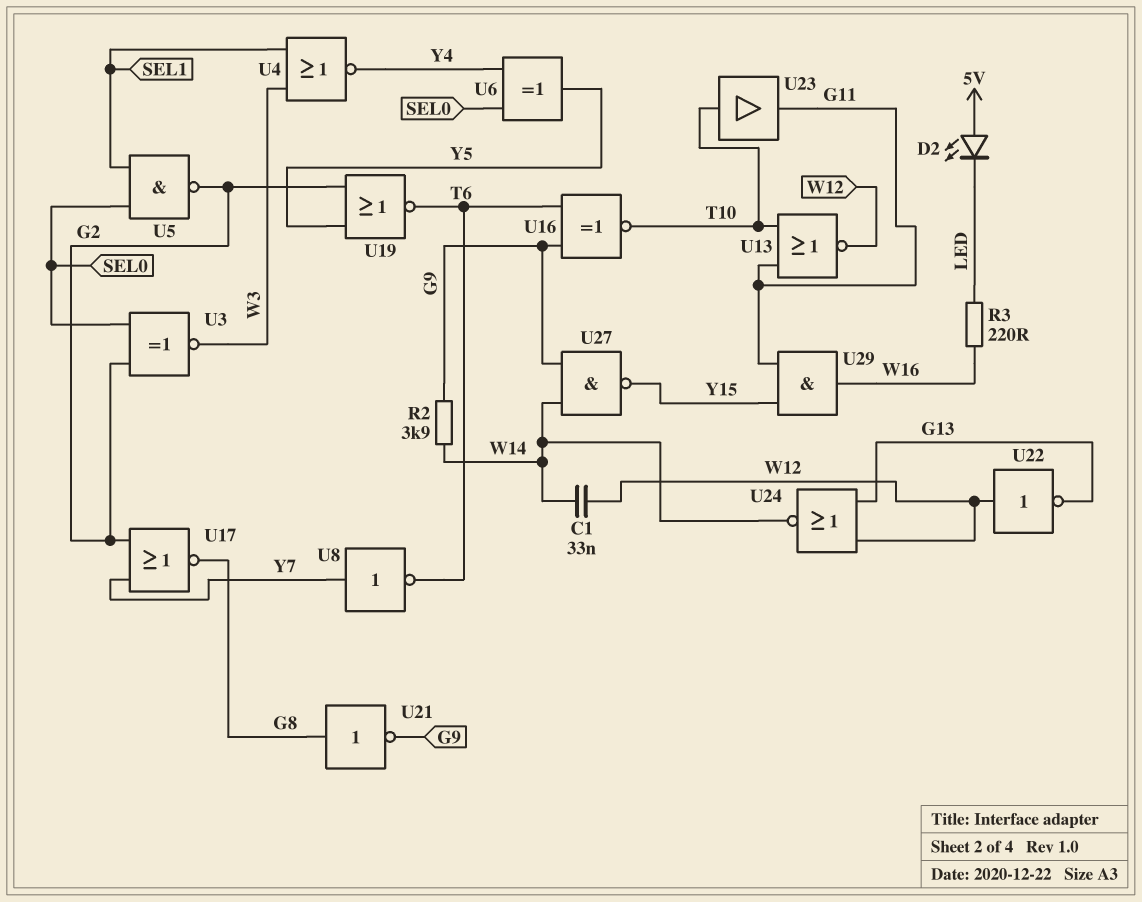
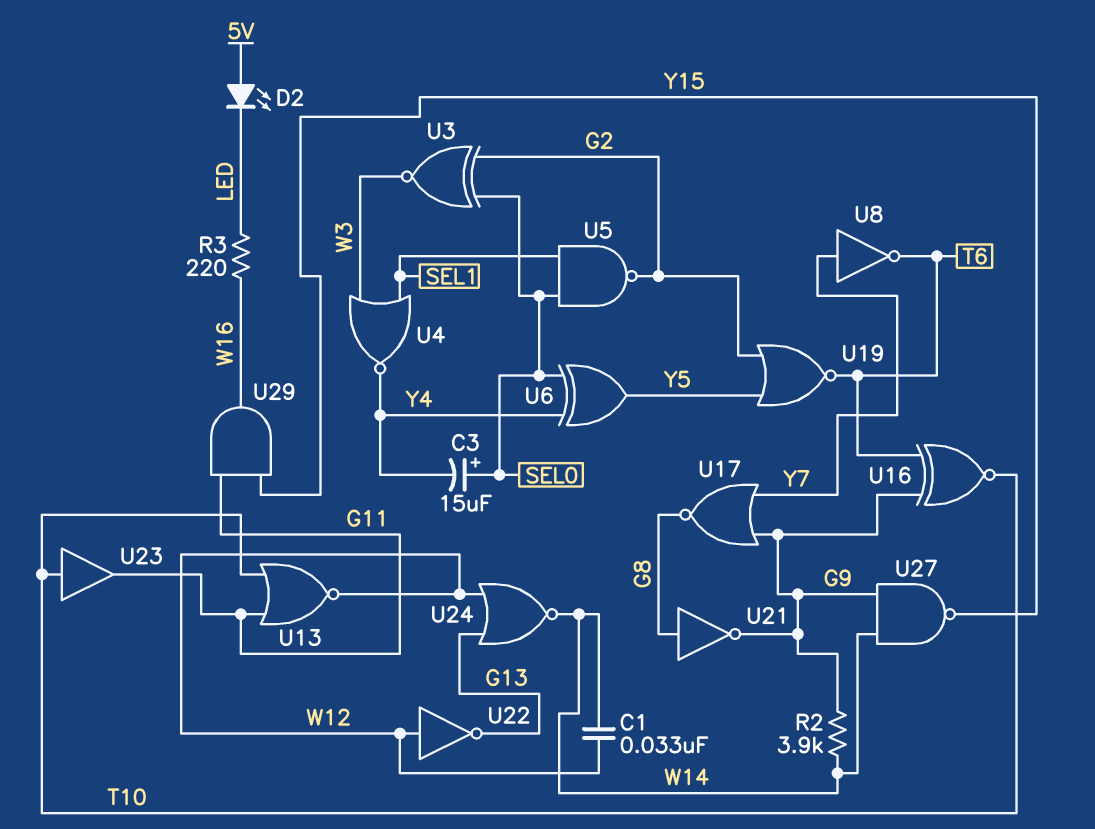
C3: none -> 15uF (plus SEL0, minus Y4)
U17: NOR (in G2, in Y7, out G8) -> NOR (in G9, in Y7, out G8)

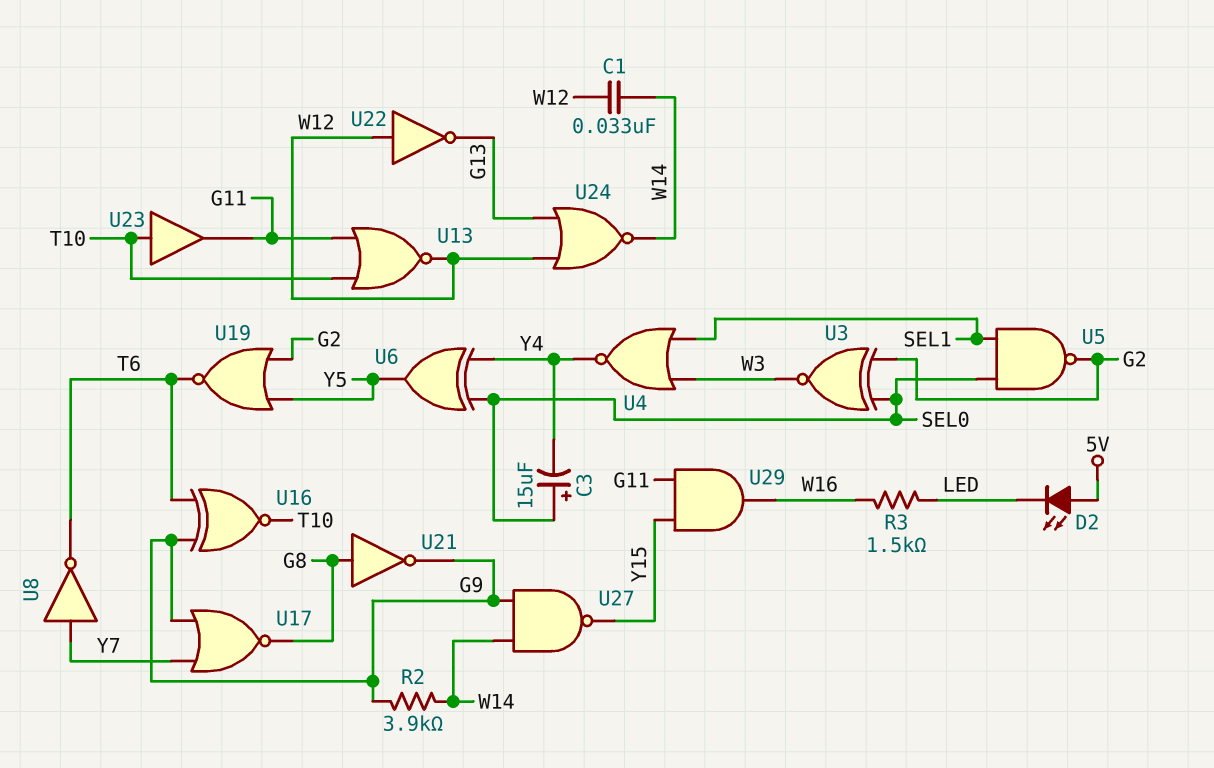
R3: 220 (LED, W16) -> 1.5k (LED, W16)

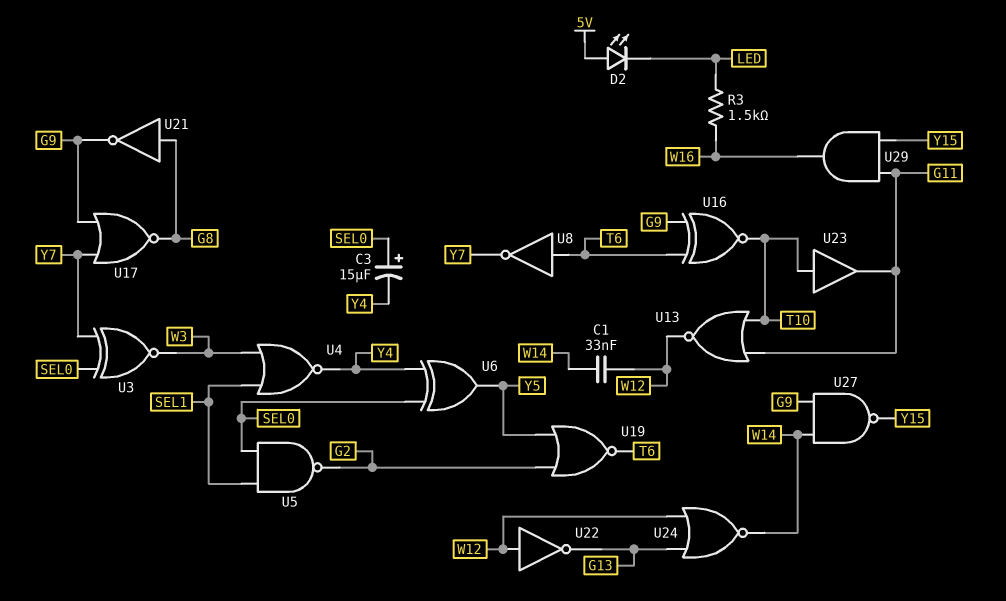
R2: 3.9k (G9, W14) -> none
U3: XNOR (in G2, in SEL0, out W3) -> XNOR (in SEL0, in Y7, out W3)
U8: NOT (in Y7, out T6) -> NOT (in T6, out Y7)

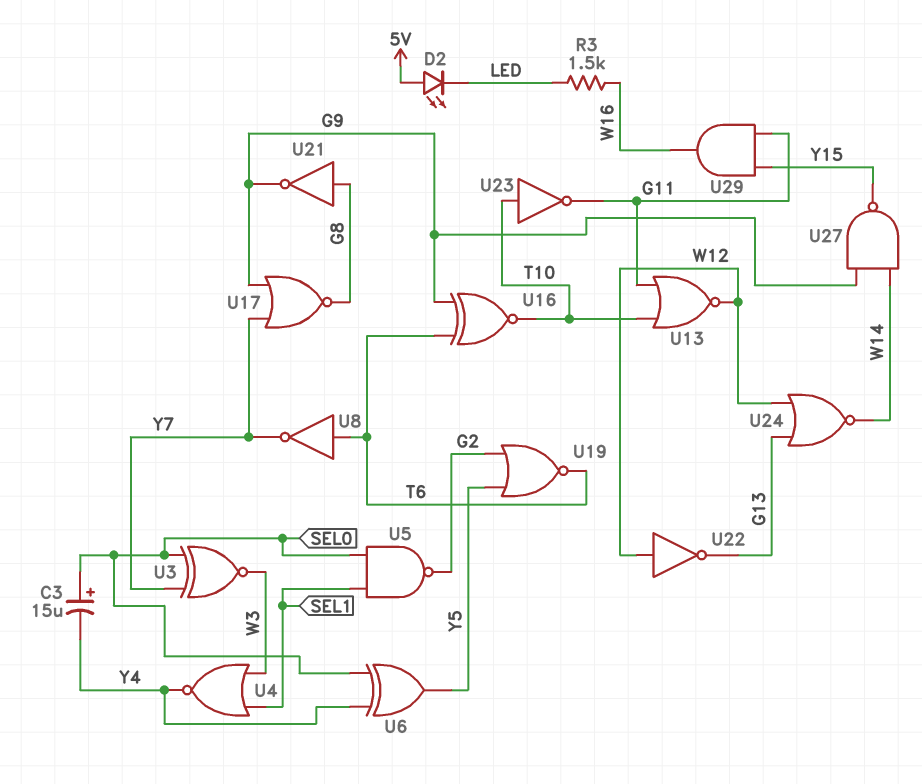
C1: 33nF (W12, W14) -> none
U23: buffer (in T10, out G11) -> NOT (in T10, out G11)

